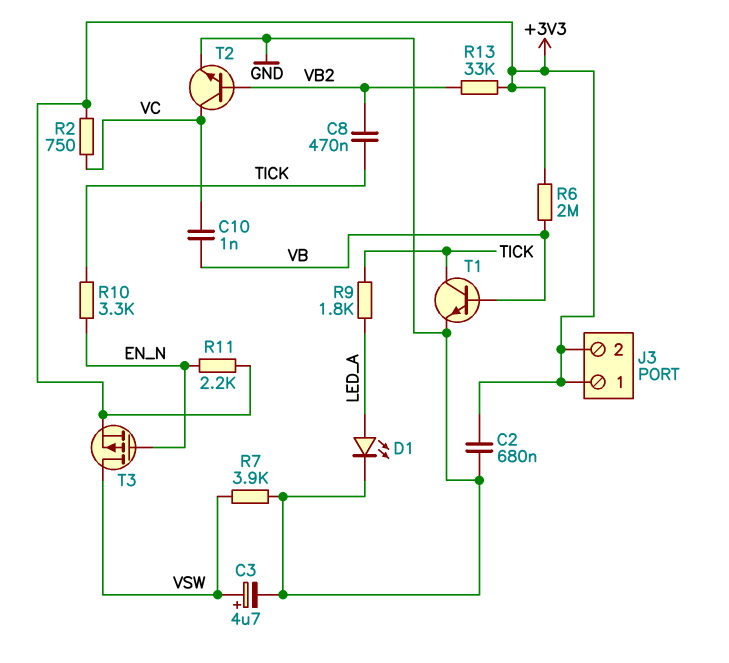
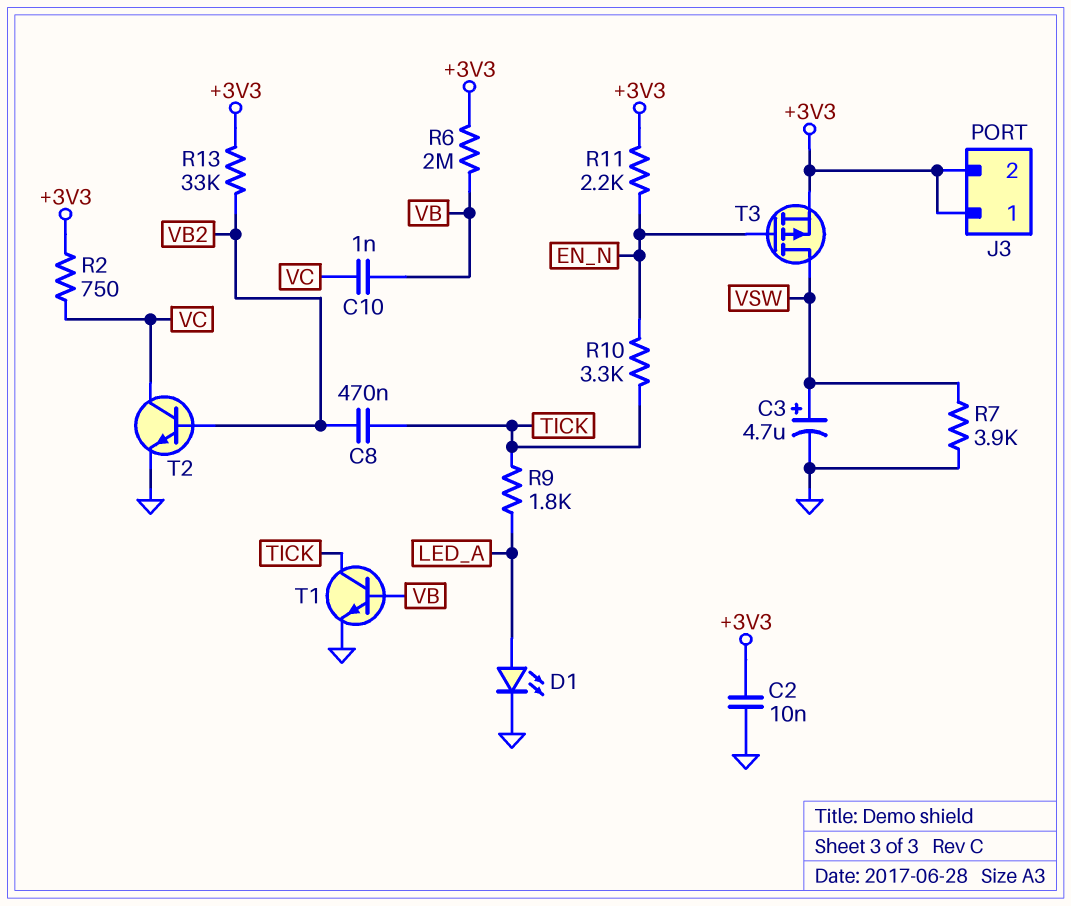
C2: 680nF (+3V3, GND) -> 10nF (+3V3, GND)

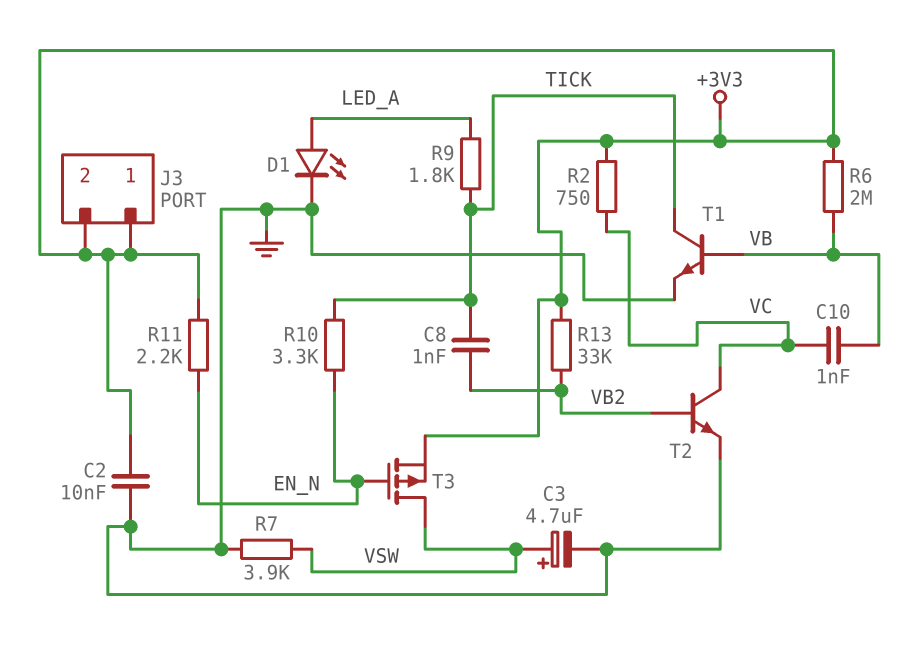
C8: 470nF (TICK, VB2) -> 1nF (TICK, VB2)

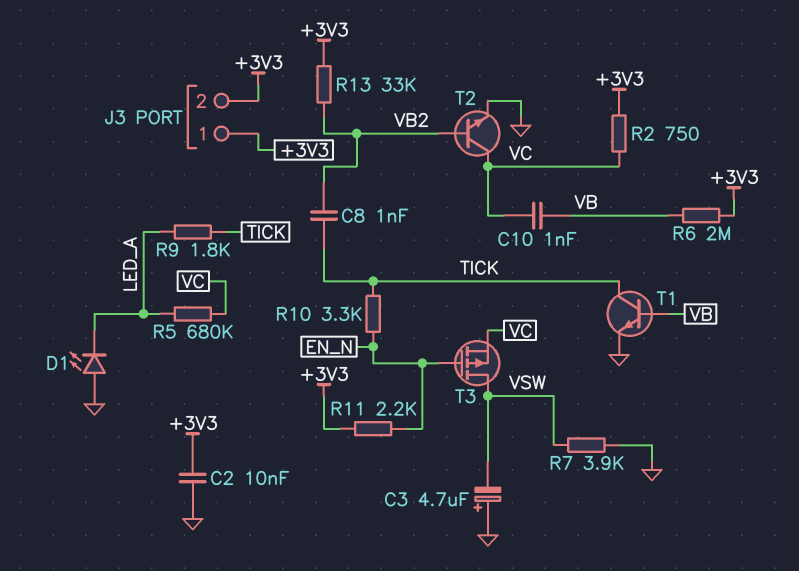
C3: 4.7uF (plus VSW, minus GND) -> 4.7uF (plus GND, minus VSW)
D1: LED (A LED_A, K GND) -> LED (A GND, K LED_A)
R5: none -> 680k (LED_A, VC)
T3: PMOS (G EN_N, D VSW, S +3V3) -> PMOS (G EN_N, D VSW, S VC)

